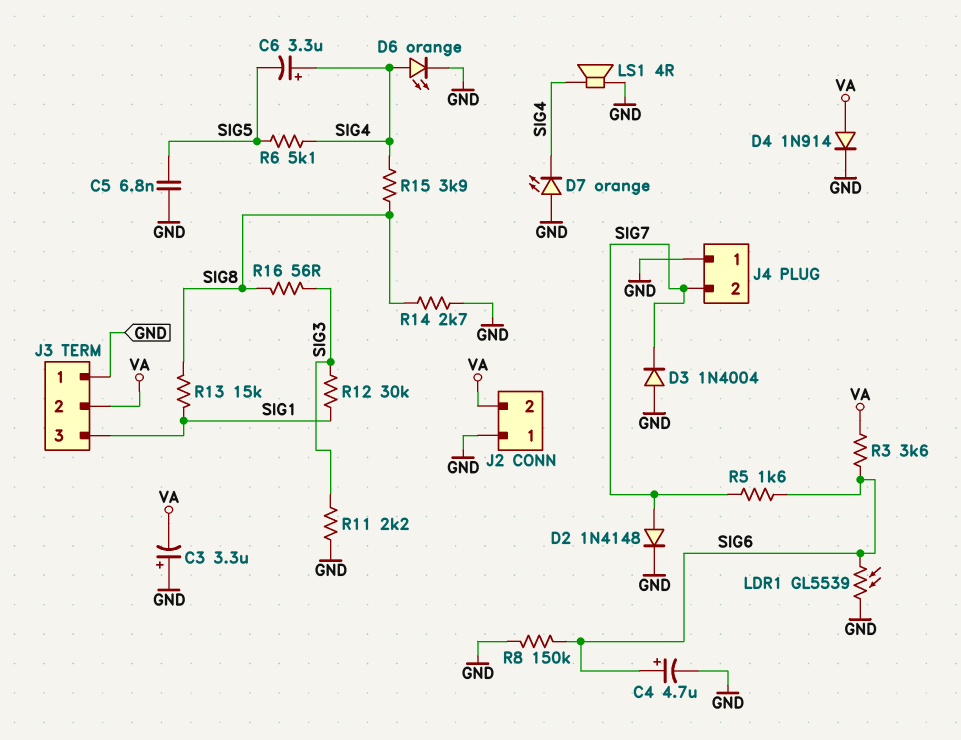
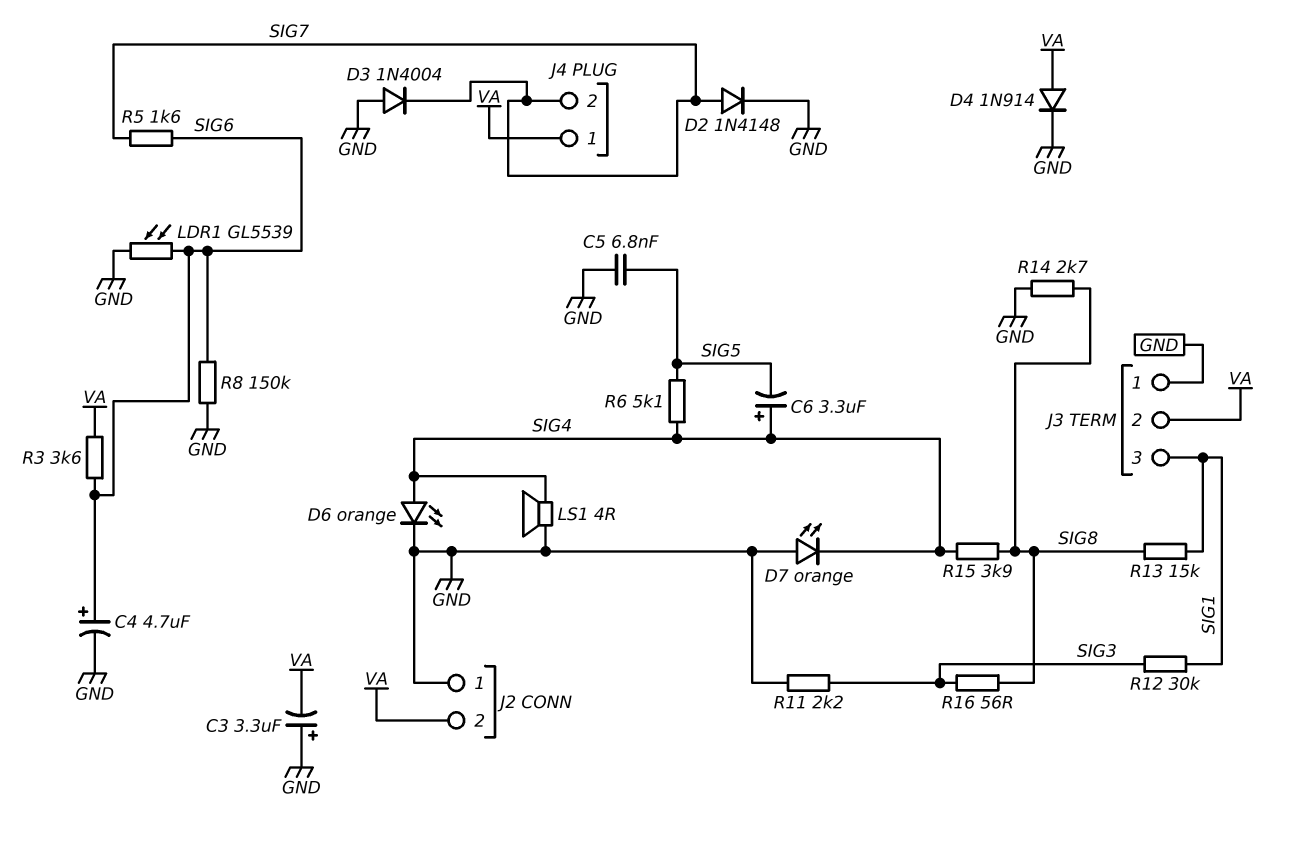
J4 pin 1: GND -> VA

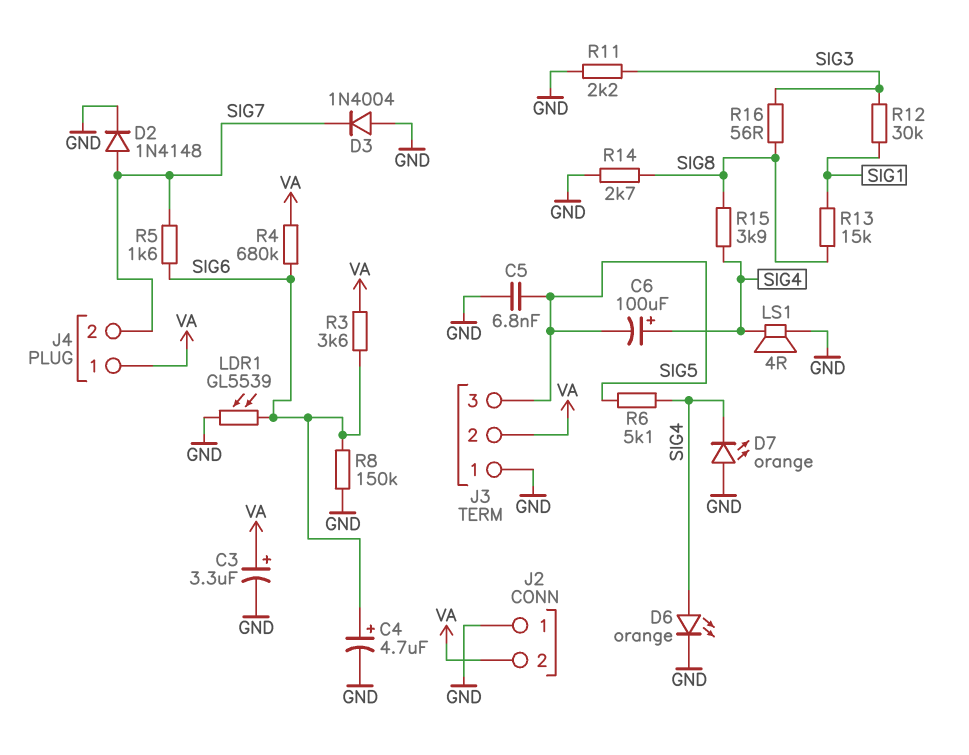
C3: 3.3uF (plus GND, minus VA) -> 3.3uF (plus VA, minus GND)
C6: 3.3uF (plus SIG4, minus SIG5) -> 100uF (plus SIG4, minus SIG5)
D4: diode 1N914 (A VA, K GND) -> none
J3 pin 3: SIG1 -> SIG5
R4: none -> 680k (SIG6, VA)

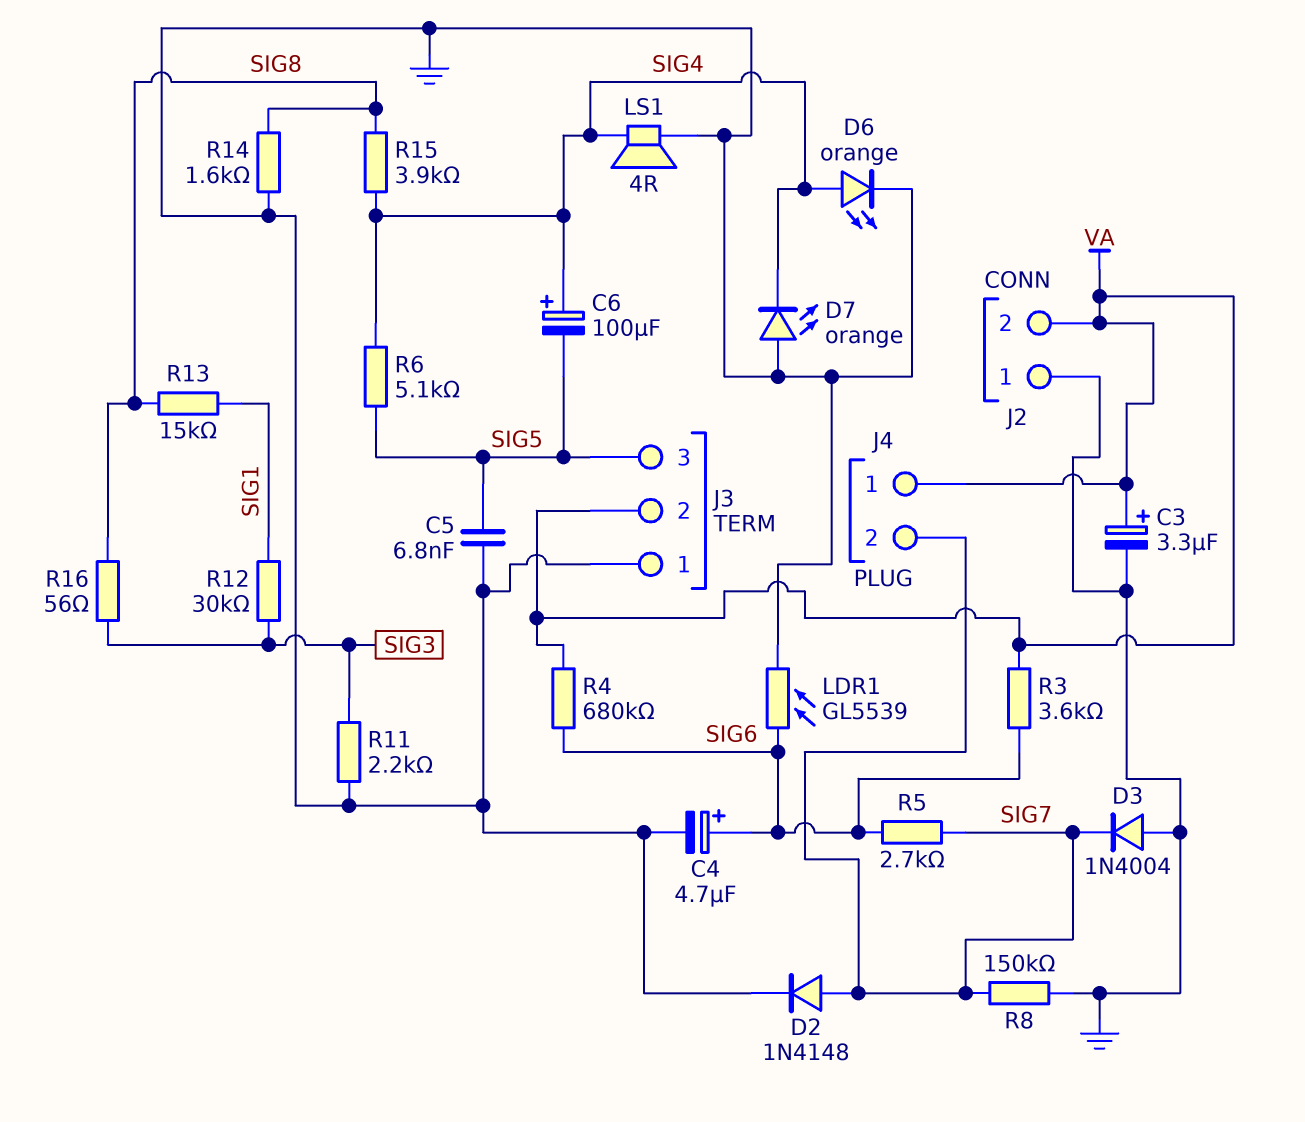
R5: 1.6k (SIG6, SIG7) -> 2.7k (SIG6, SIG7)
R8: 150k (GND, SIG6) -> 150k (GND, SIG7)
R14: 2.7k (GND, SIG8) -> 1.6k (GND, SIG8)

